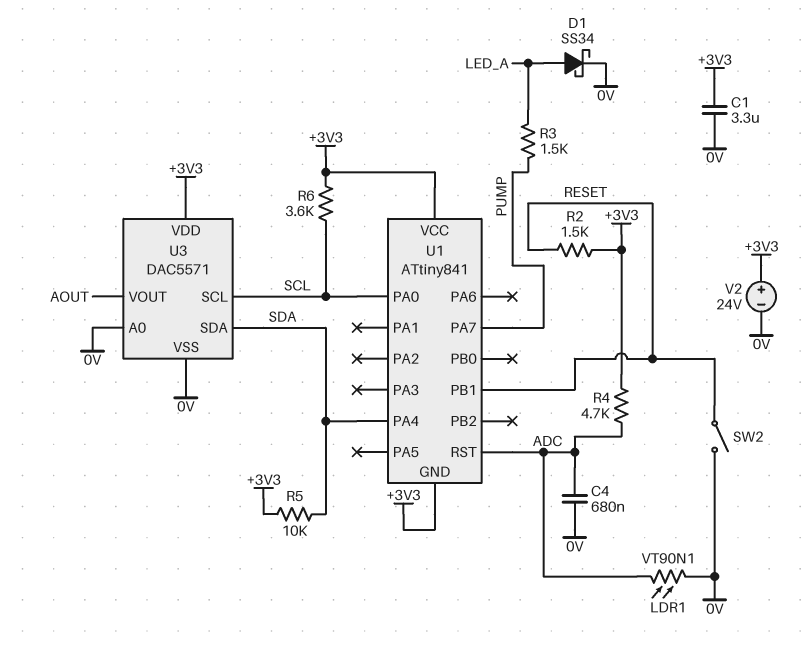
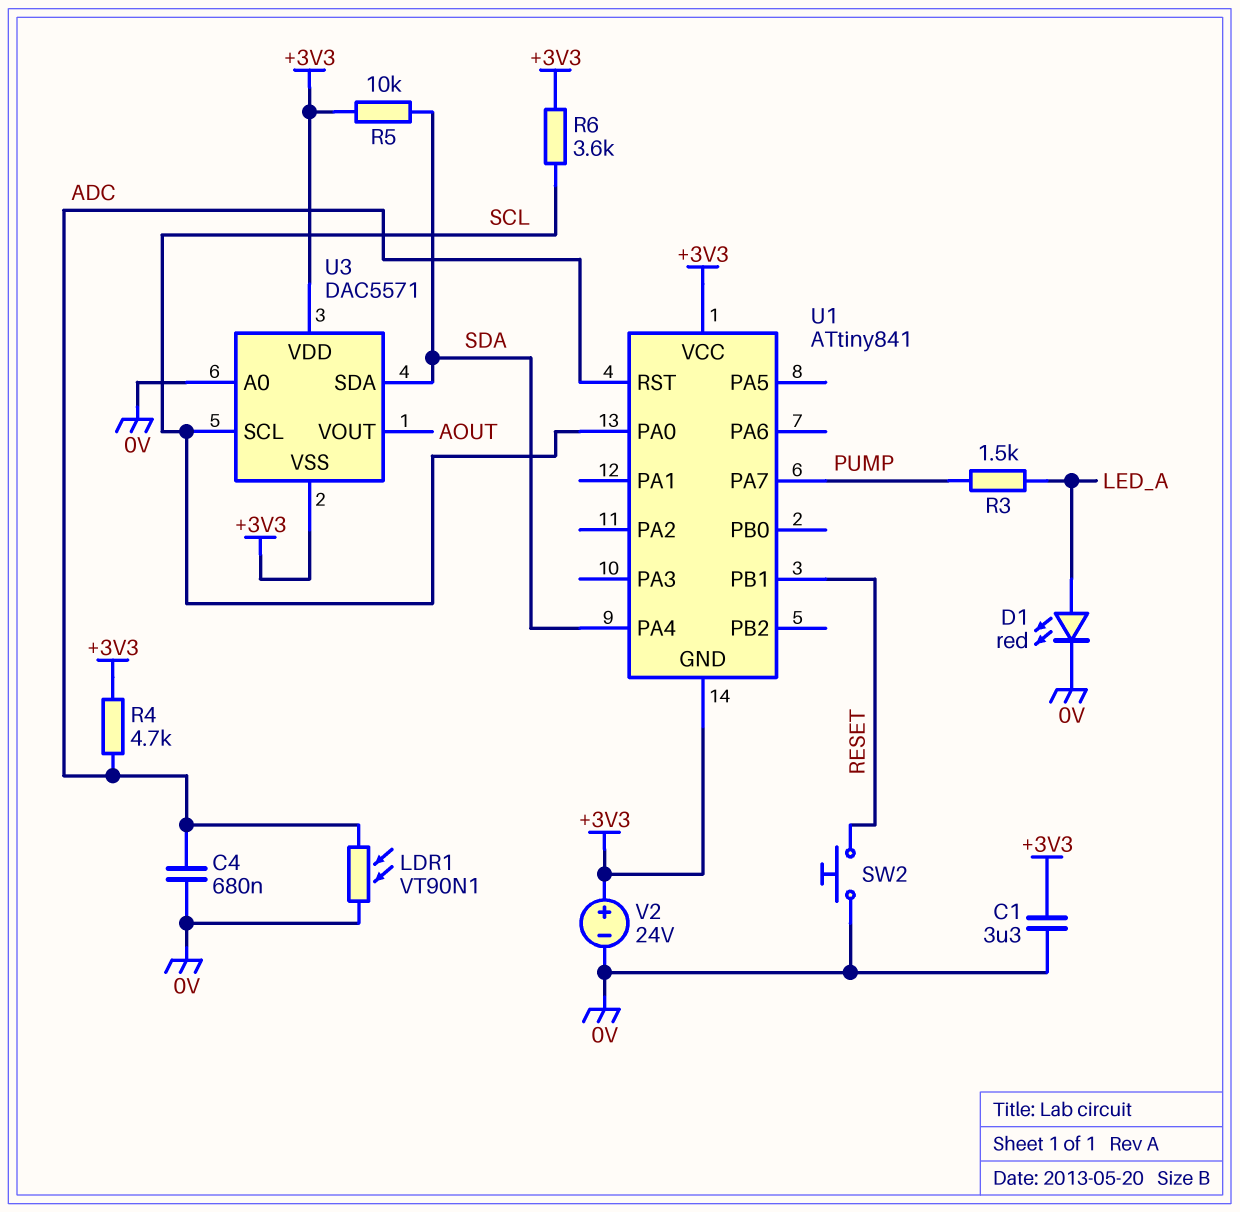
D1: schottky SS34 (A LED_A, K 0V) -> LED red (A LED_A, K 0V)
R2: 1.5k (+3V3, RESET) -> none
SW2: switch (0V, RESET) -> button (0V, RESET)
U3 pin VSS: 0V -> +3V3

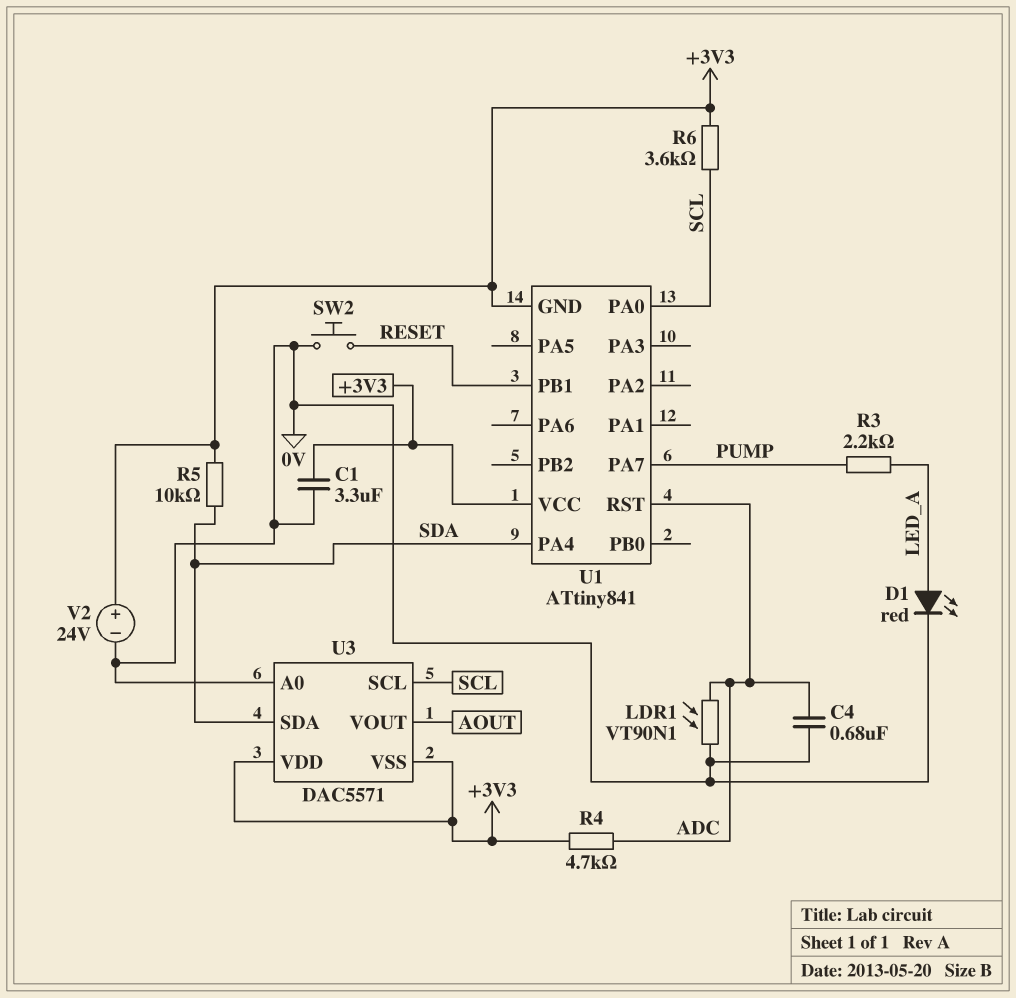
R3: 1.5k (LED_A, PUMP) -> 2.2k (LED_A, PUMP)

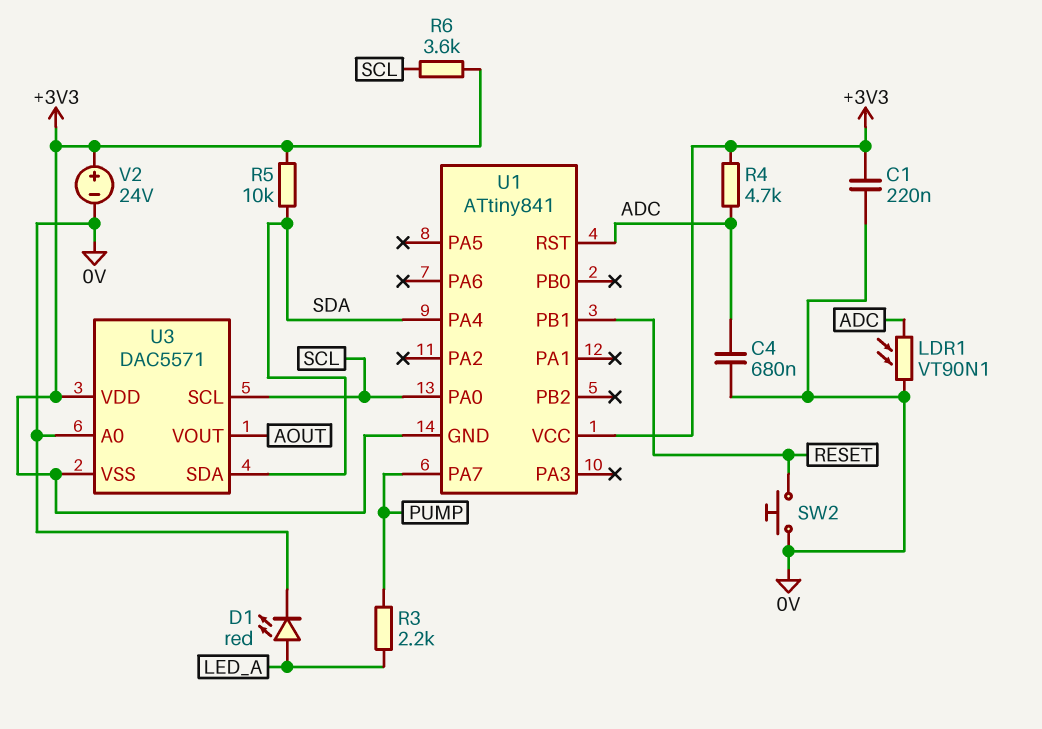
C1: 3.3uF (+3V3, 0V) -> 220nF (+3V3, 0V)

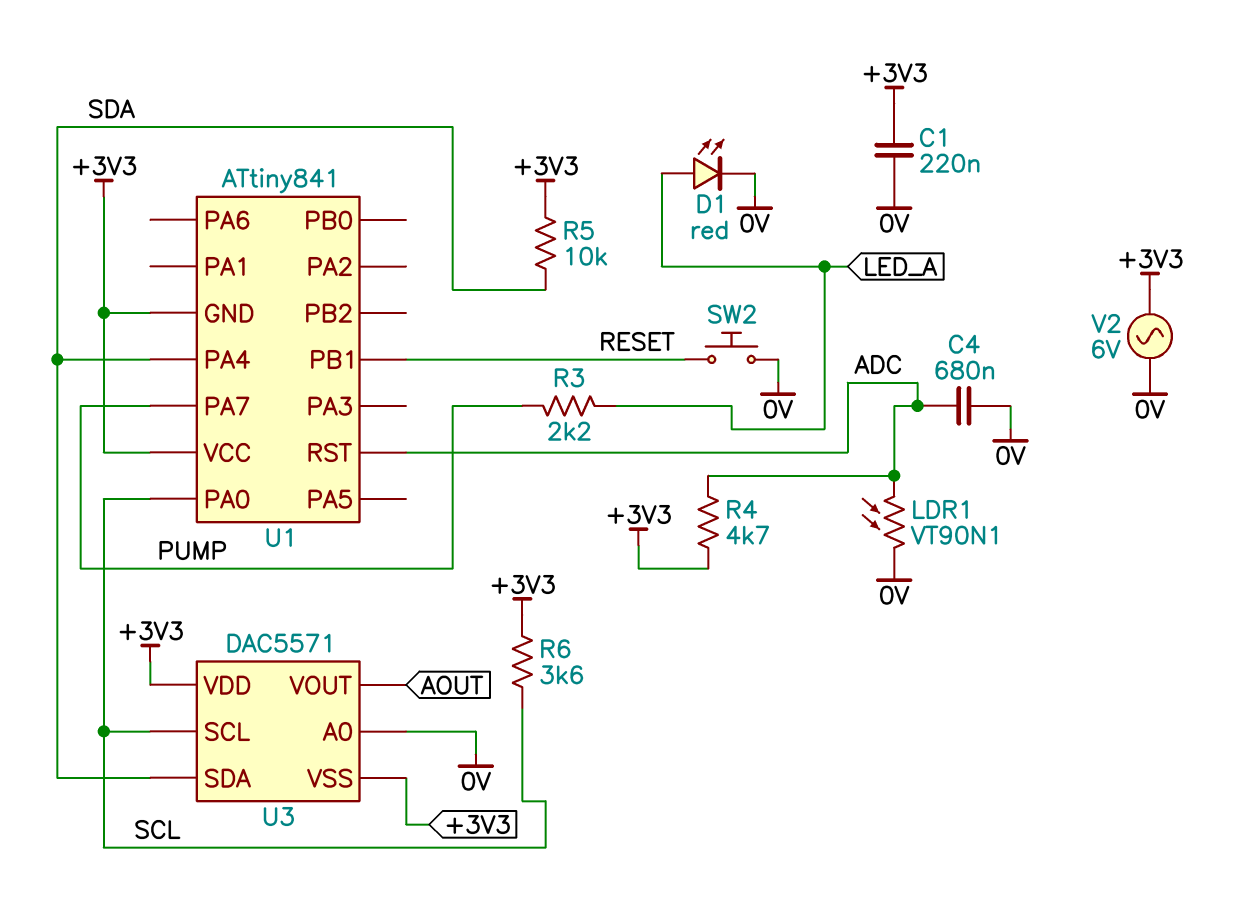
V2: 24V (plus +3V3, minus 0V) -> AC 6V (+3V3, 0V)

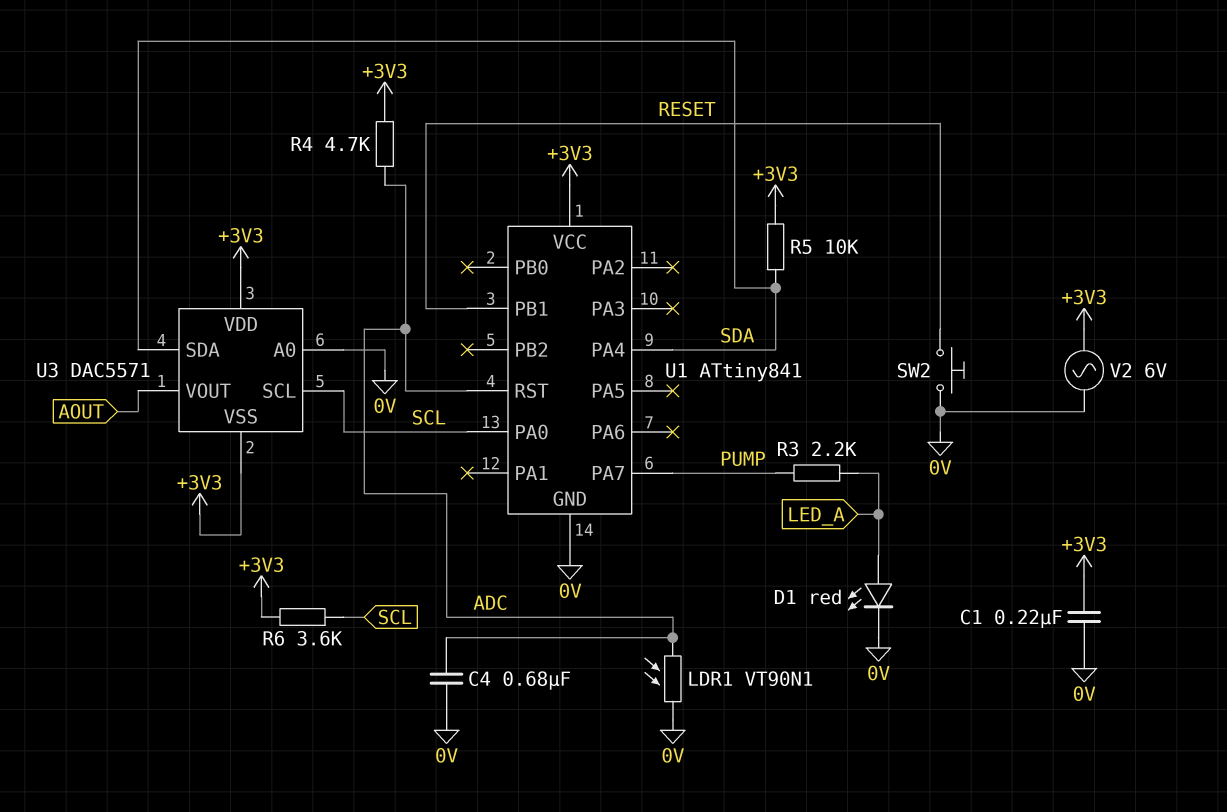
U1 pin GND: +3V3 -> 0V

